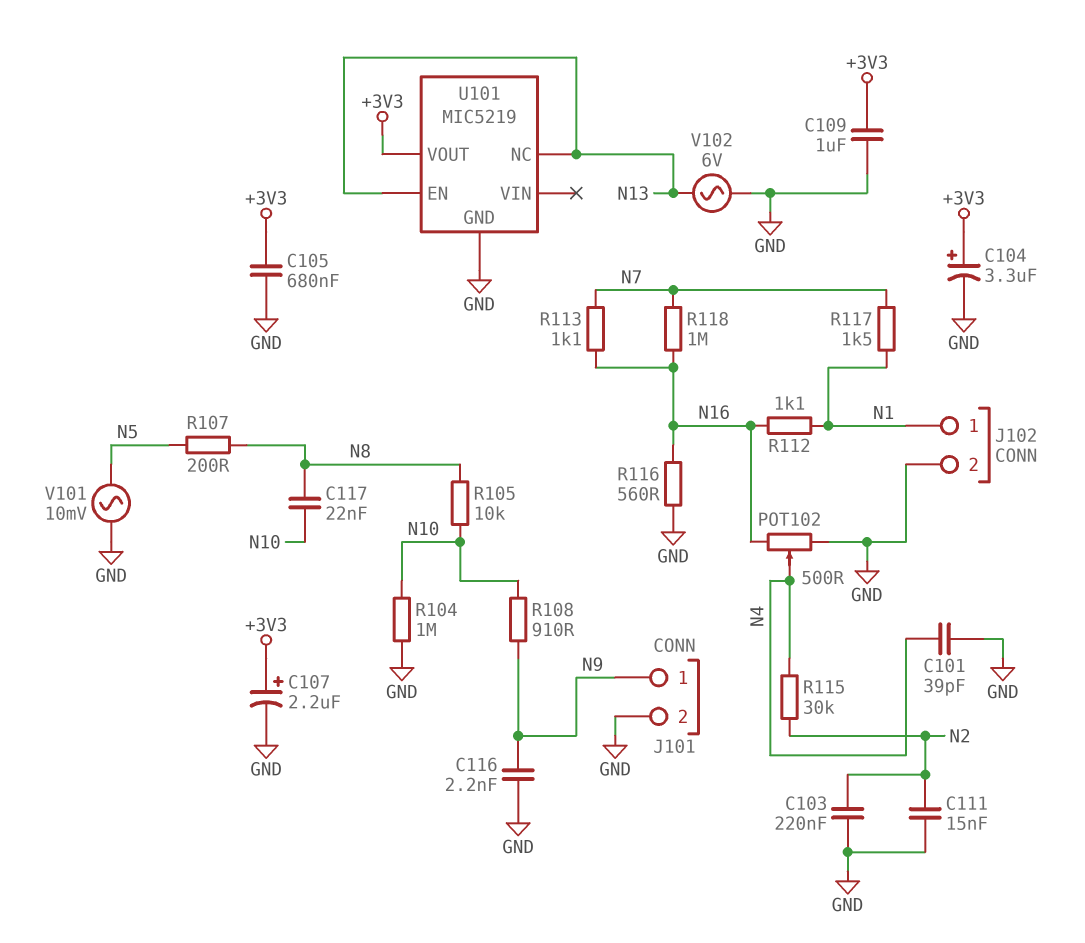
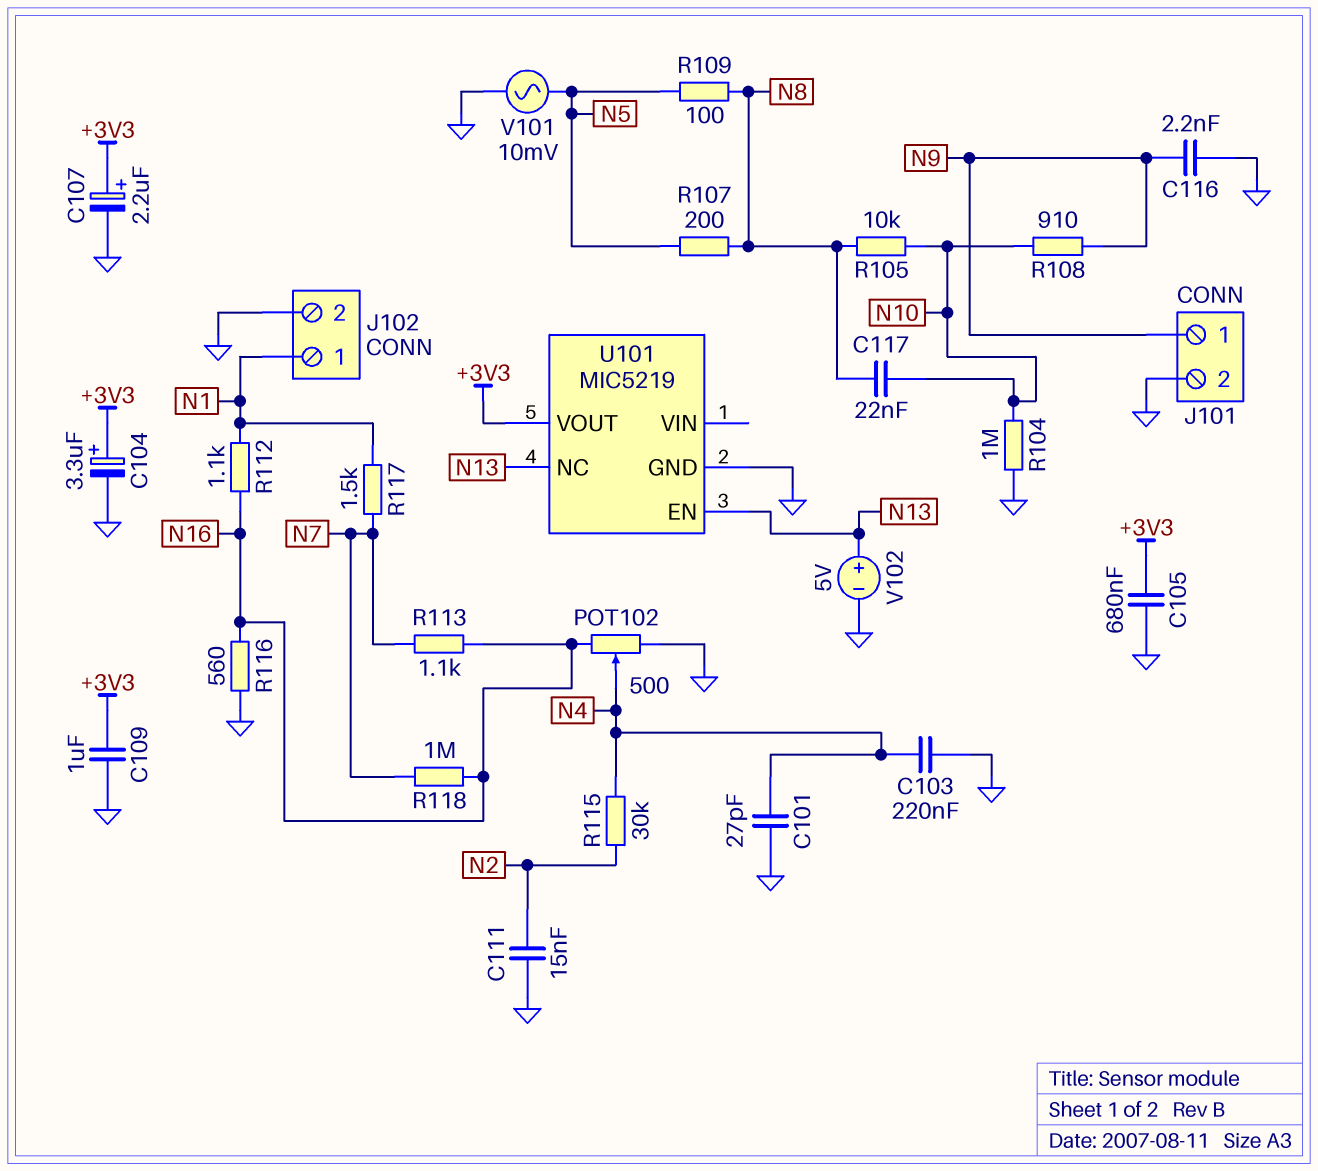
C101: 39pF (GND, N4) -> 27pF (GND, N4)
C103: 220nF (GND, N2) -> 220nF (GND, N4)
R109: none -> 100 (N5, N8)
V102: AC 6V (GND, N13) -> 5V (plus N13, minus GND)

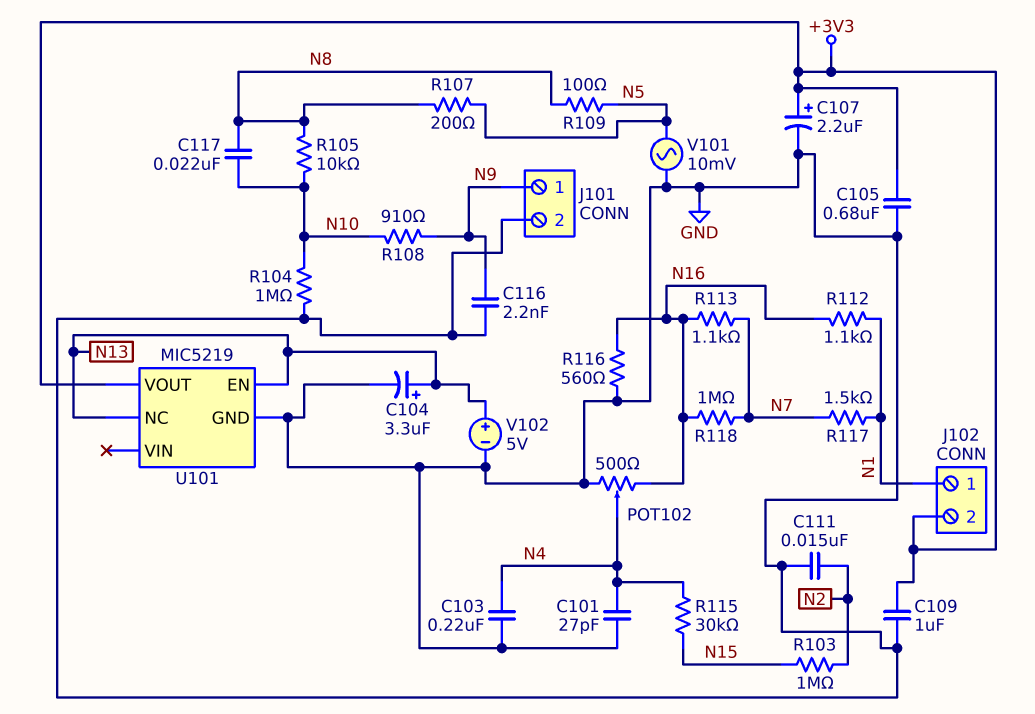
C104: 3.3uF (plus +3V3, minus GND) -> 3.3uF (plus N13, minus GND)
J102 pin 2: GND -> +3V3
R103: none -> 1M (N2, N15)
R115: 30k (N2, N4) -> 30k (N4, N15)

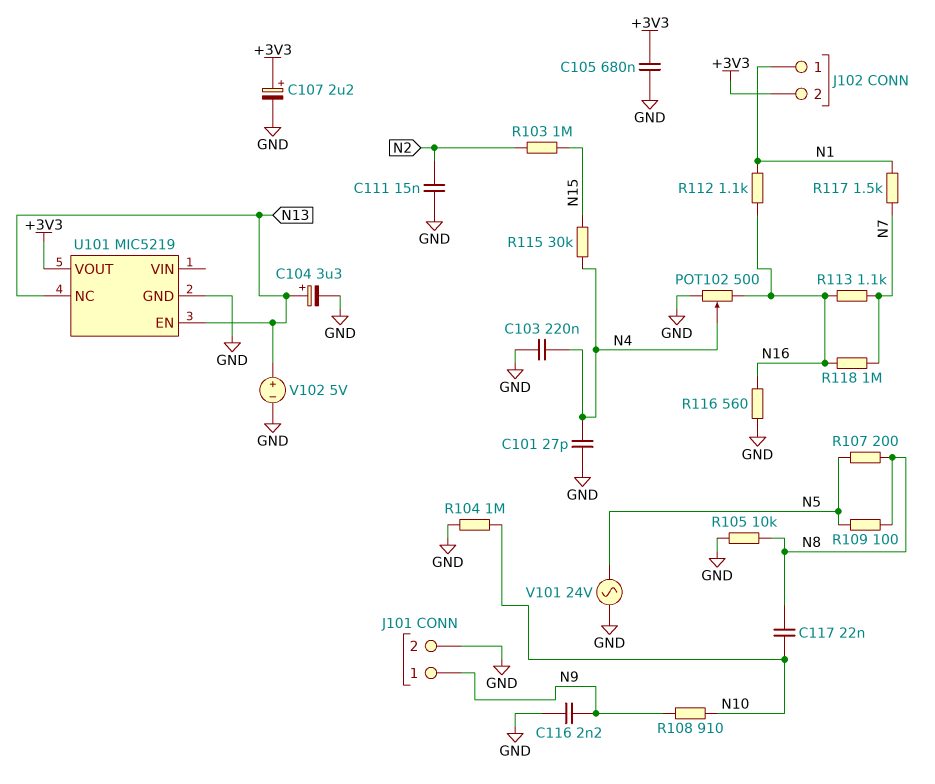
C109: 1uF (+3V3, GND) -> none
R105: 10k (N8, N10) -> 10k (GND, N8)
V101: AC 10mV (GND, N5) -> AC 24V (GND, N5)

